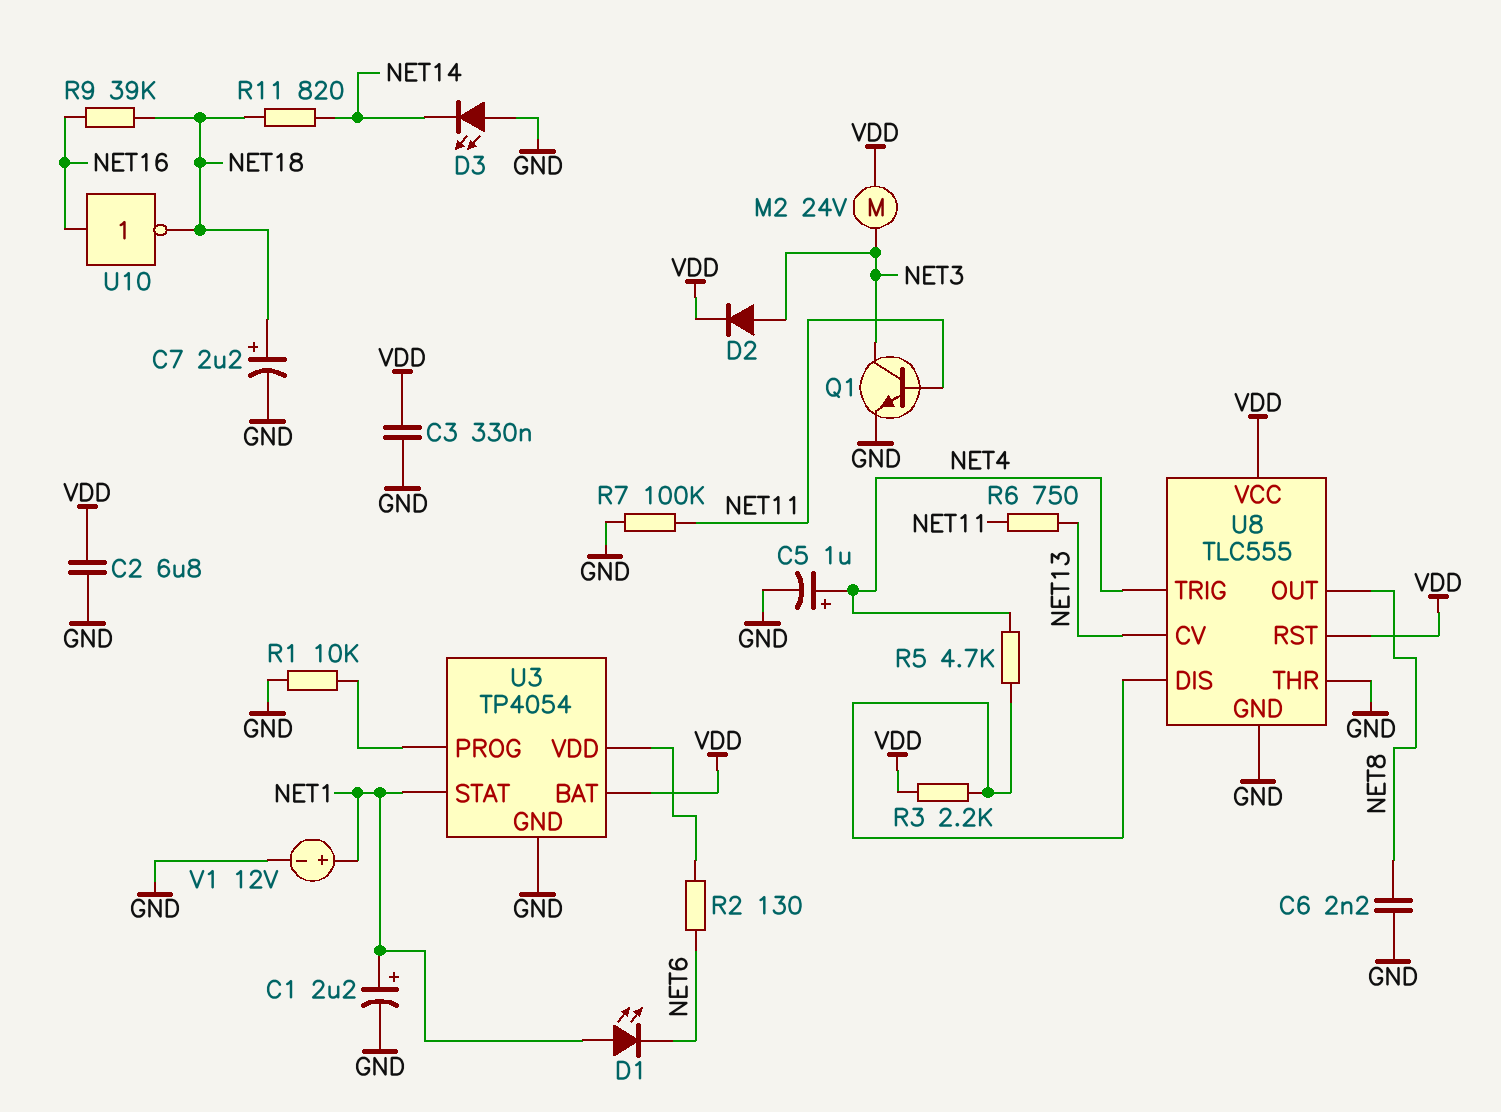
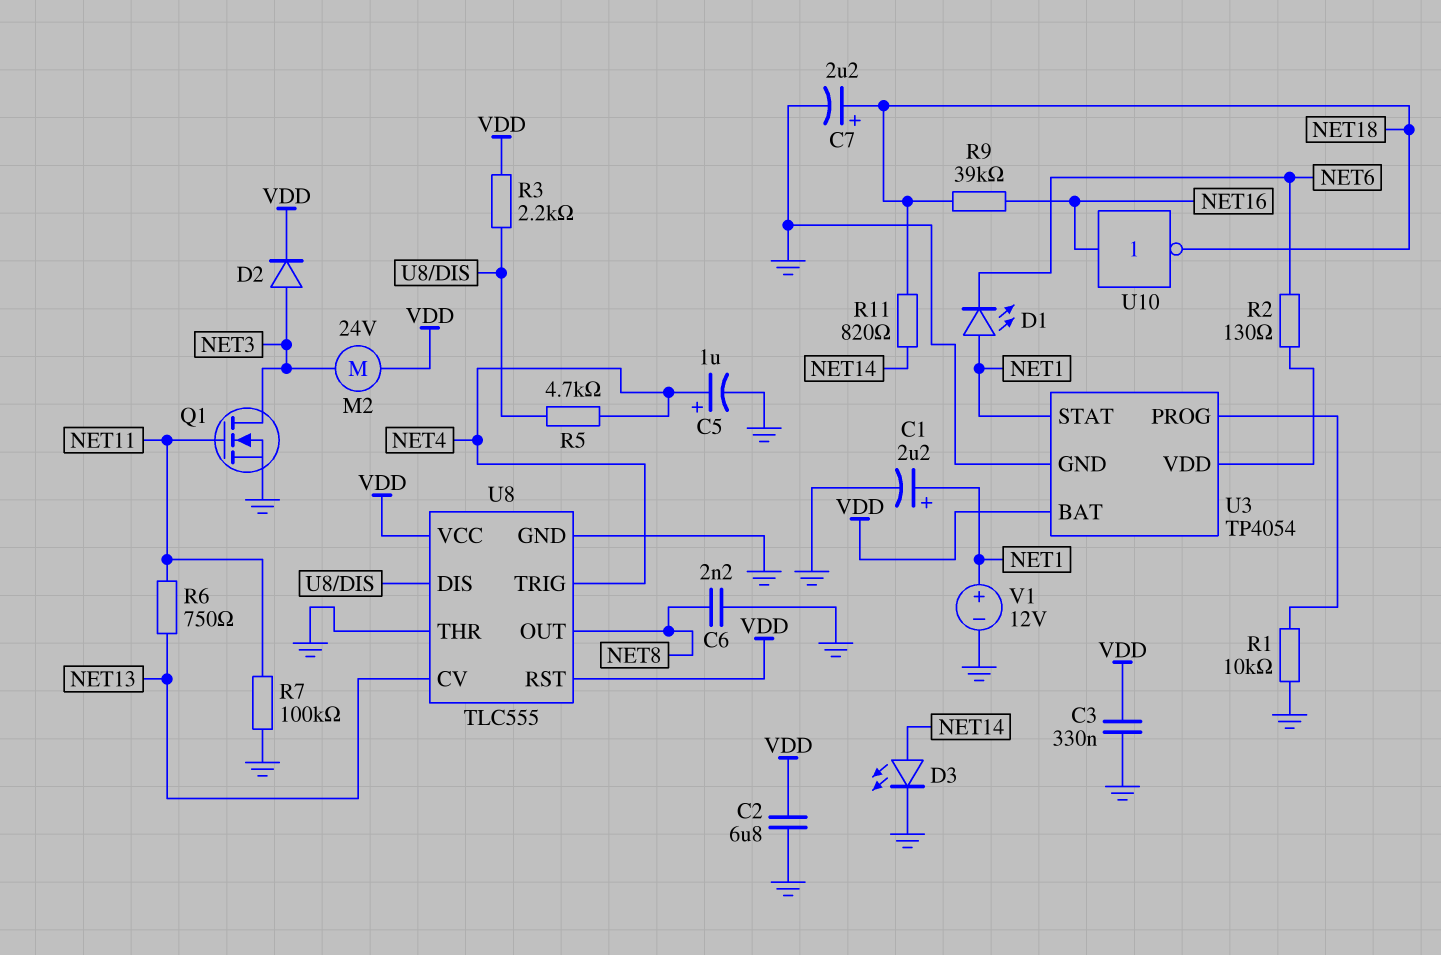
D3: LED (A GND, K NET14) -> LED (A NET14, K GND)
Q1: NPN (B NET11, C NET3, E GND) -> NMOS (G NET11, D NET3, S GND)

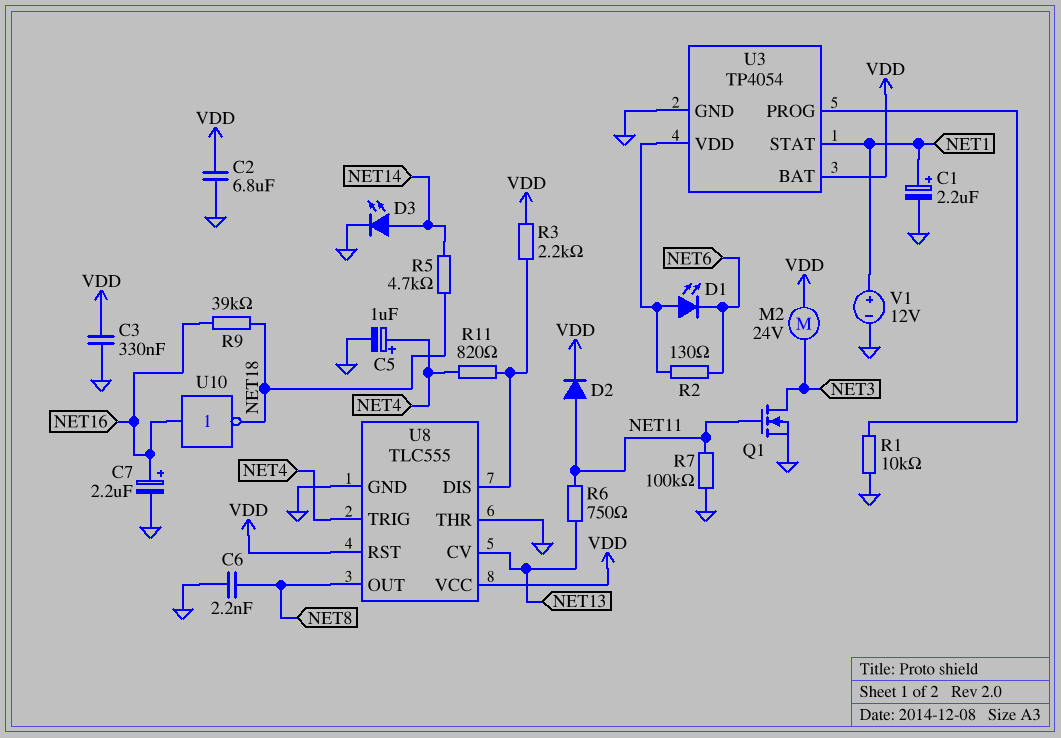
C7: 2.2uF (plus NET18, minus GND) -> 2.2uF (plus NET16, minus GND)
D1: LED (A NET1, K NET6) -> LED (A U3/VDD, K NET6)
D2: diode (A NET3, K VDD) -> diode (A NET11, K VDD)
R5: 4.7k (NET4, U8/DIS) -> 4.7k (NET14, NET18)
R11: 820 (NET14, NET18) -> 820 (NET4, U8/DIS)

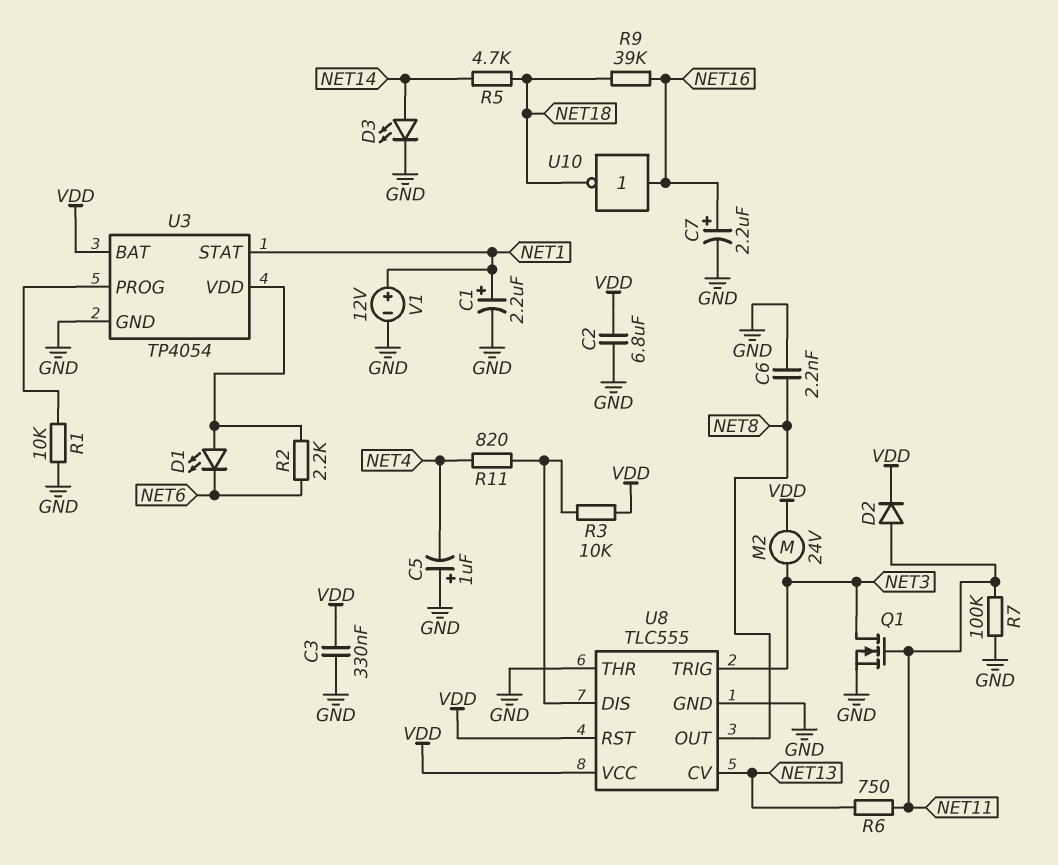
C5: 1uF (plus NET4, minus GND) -> 1uF (plus GND, minus NET4)
R2: 130 (NET6, U3/VDD) -> 2.2k (NET6, U3/VDD)
R3: 2.2k (U8/DIS, VDD) -> 10k (U8/DIS, VDD)
U8 pin TRIG: NET4 -> NET3

